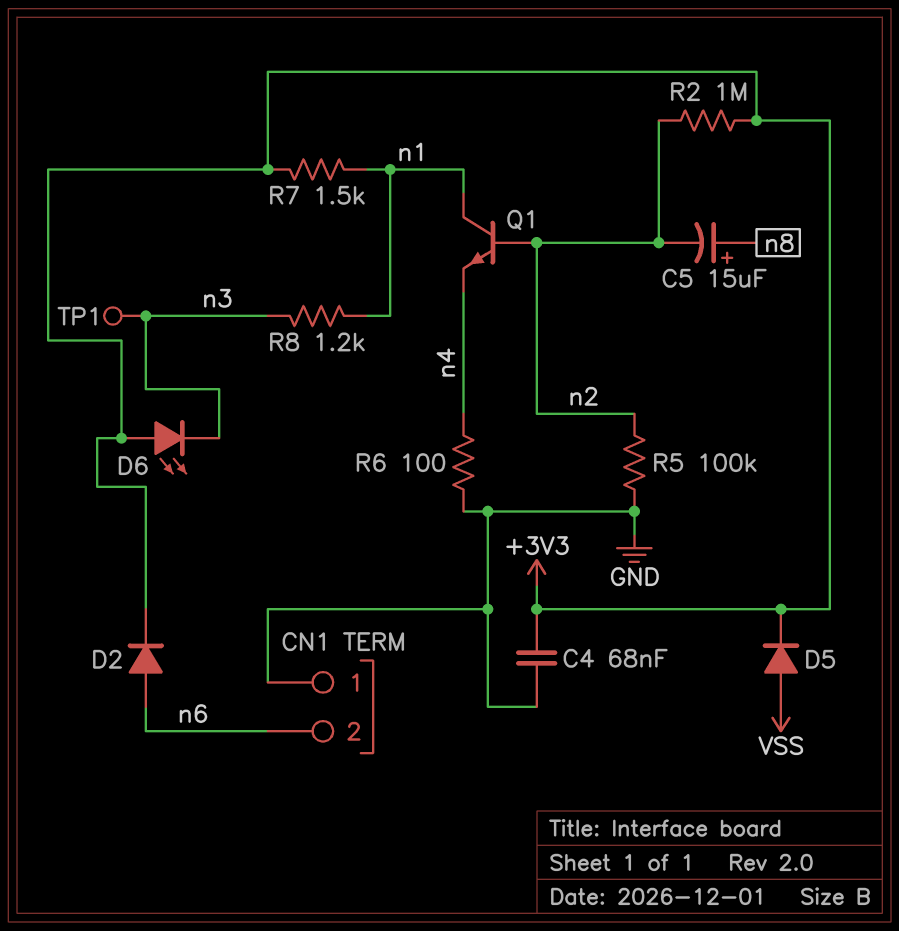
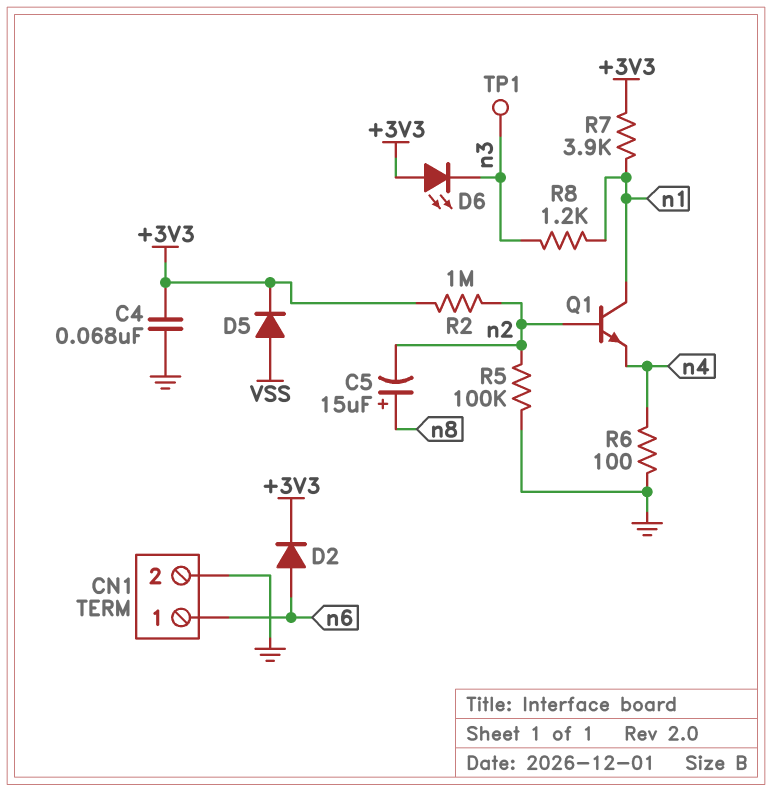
CN1 pin 1: GND -> n6
CN1 pin 2: n6 -> GND
R7: 1.5k (+3V3, n1) -> 3.9k (+3V3, n1)

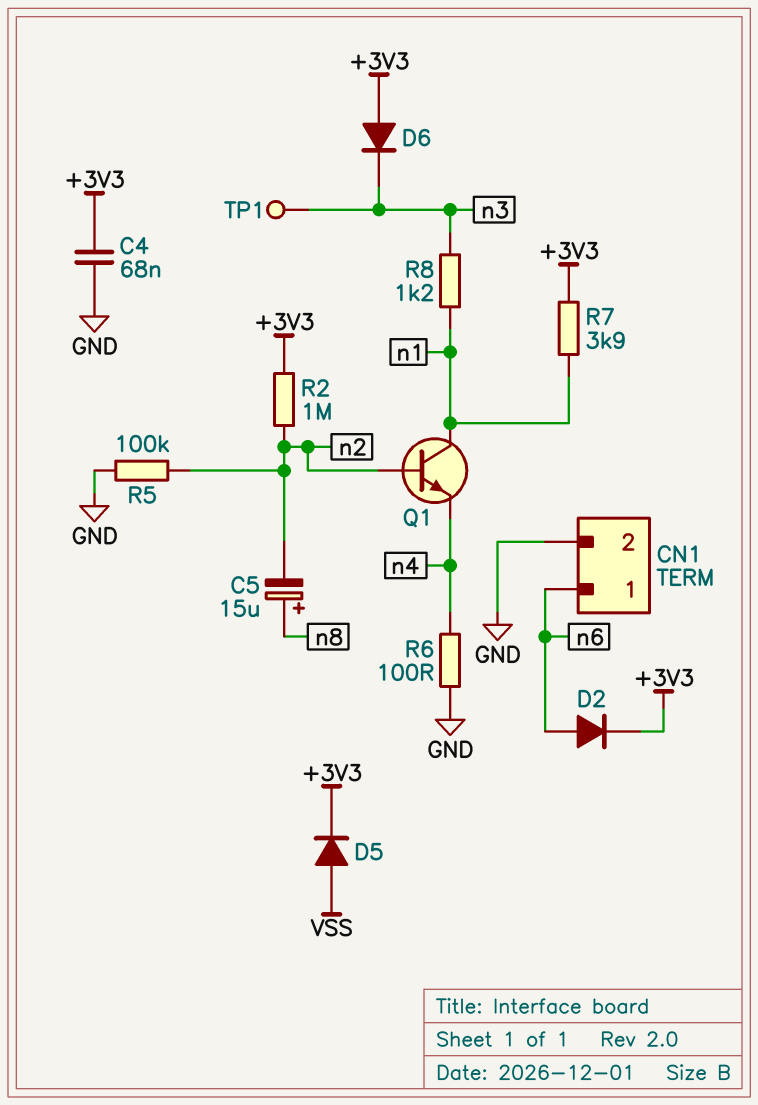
D6: LED (A +3V3, K n3) -> diode (A +3V3, K n3)

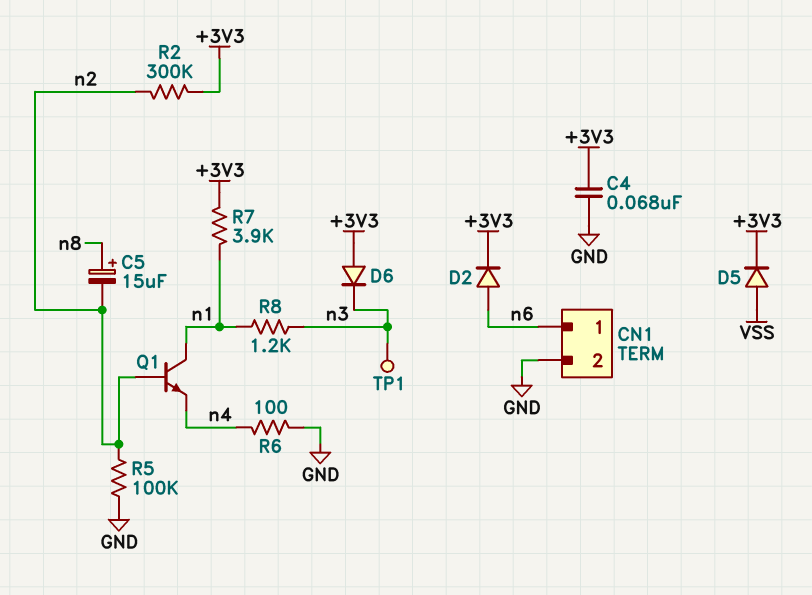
R2: 1M (+3V3, n2) -> 300k (+3V3, n2)

